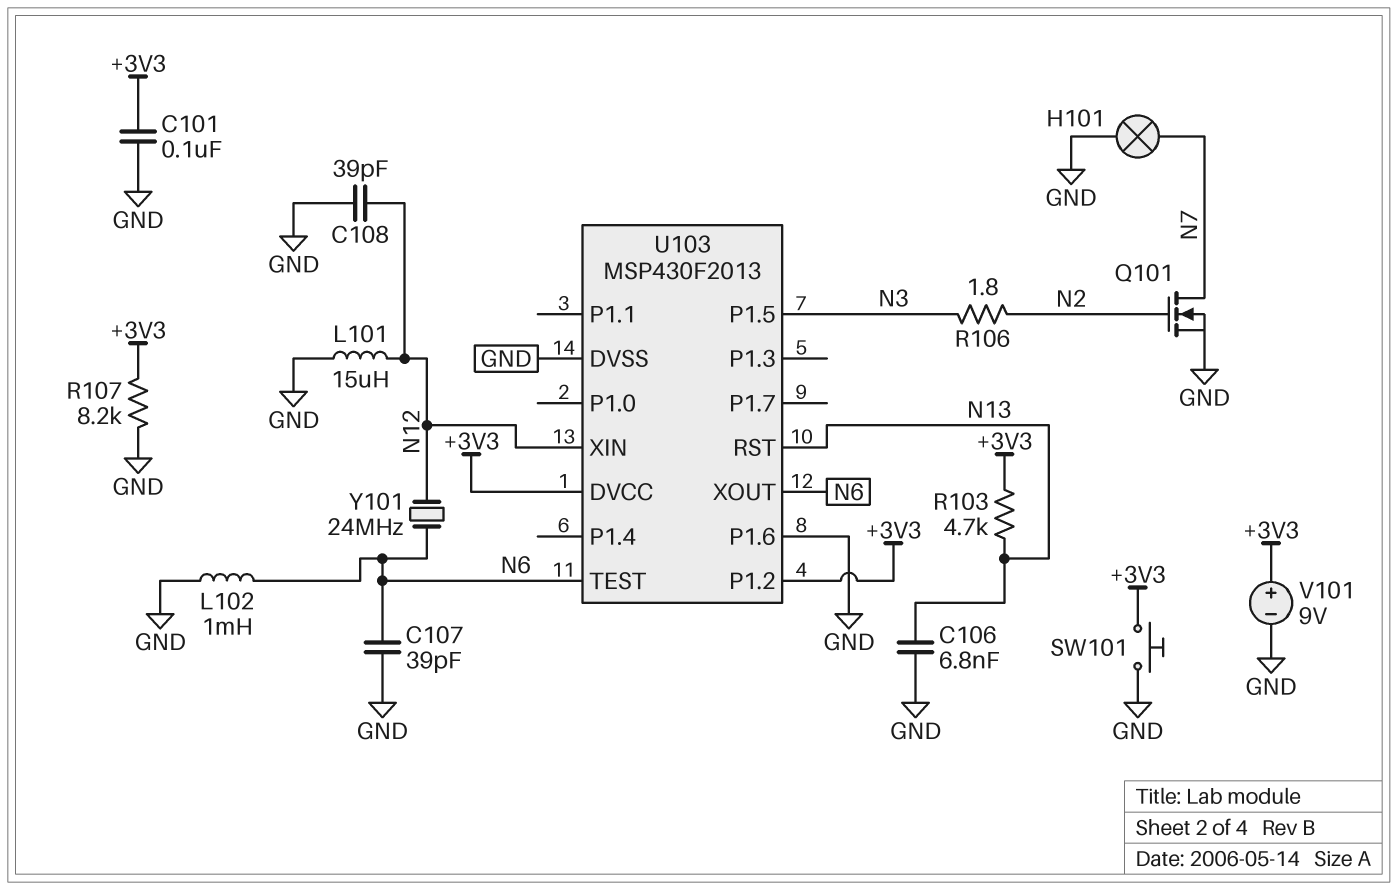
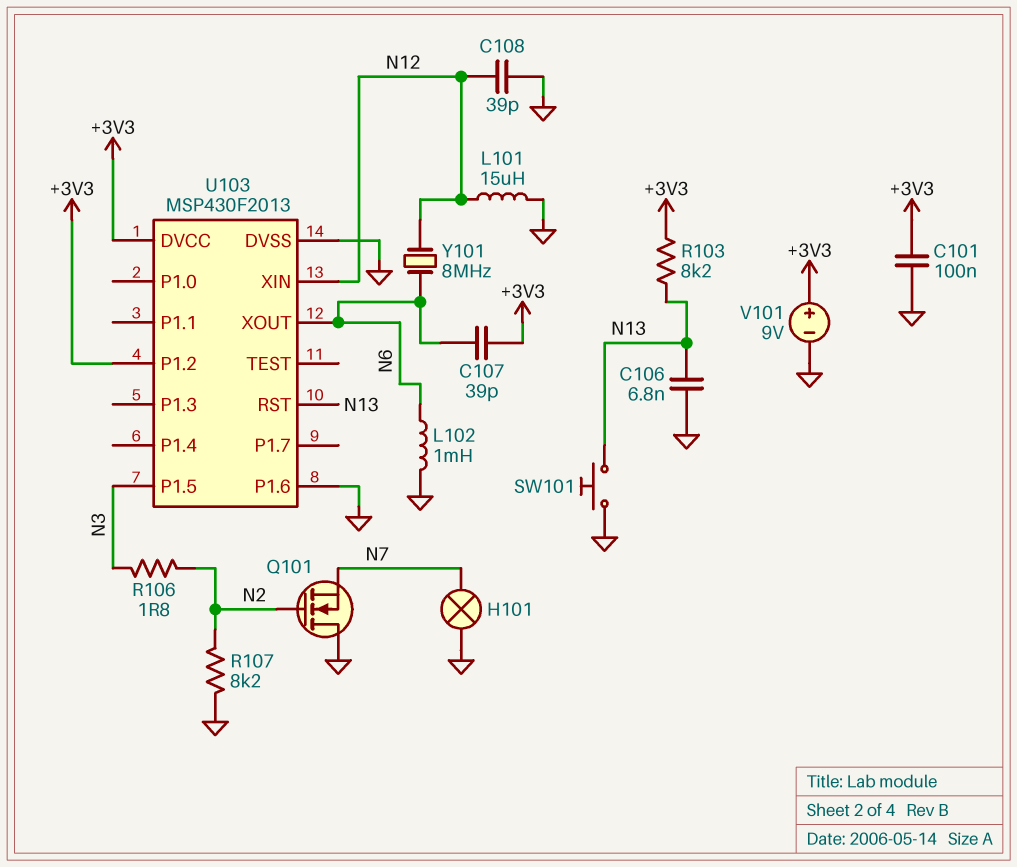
C107: 39pF (GND, N6) -> 39pF (+3V3, N6)
Q101: NMOS (G N2, D N7, S GND) -> NMOS (G N2, D GND, S N7)
R103: 4.7k (+3V3, N13) -> 8.2k (+3V3, N13)
R107: 8.2k (+3V3, GND) -> 8.2k (GND, N2)
SW101: button (+3V3, GND) -> button (GND, N13)
U103 pin TEST: N6 -> none
Y101: 24MHz (N6, N12) -> 8MHz (N6, N12)

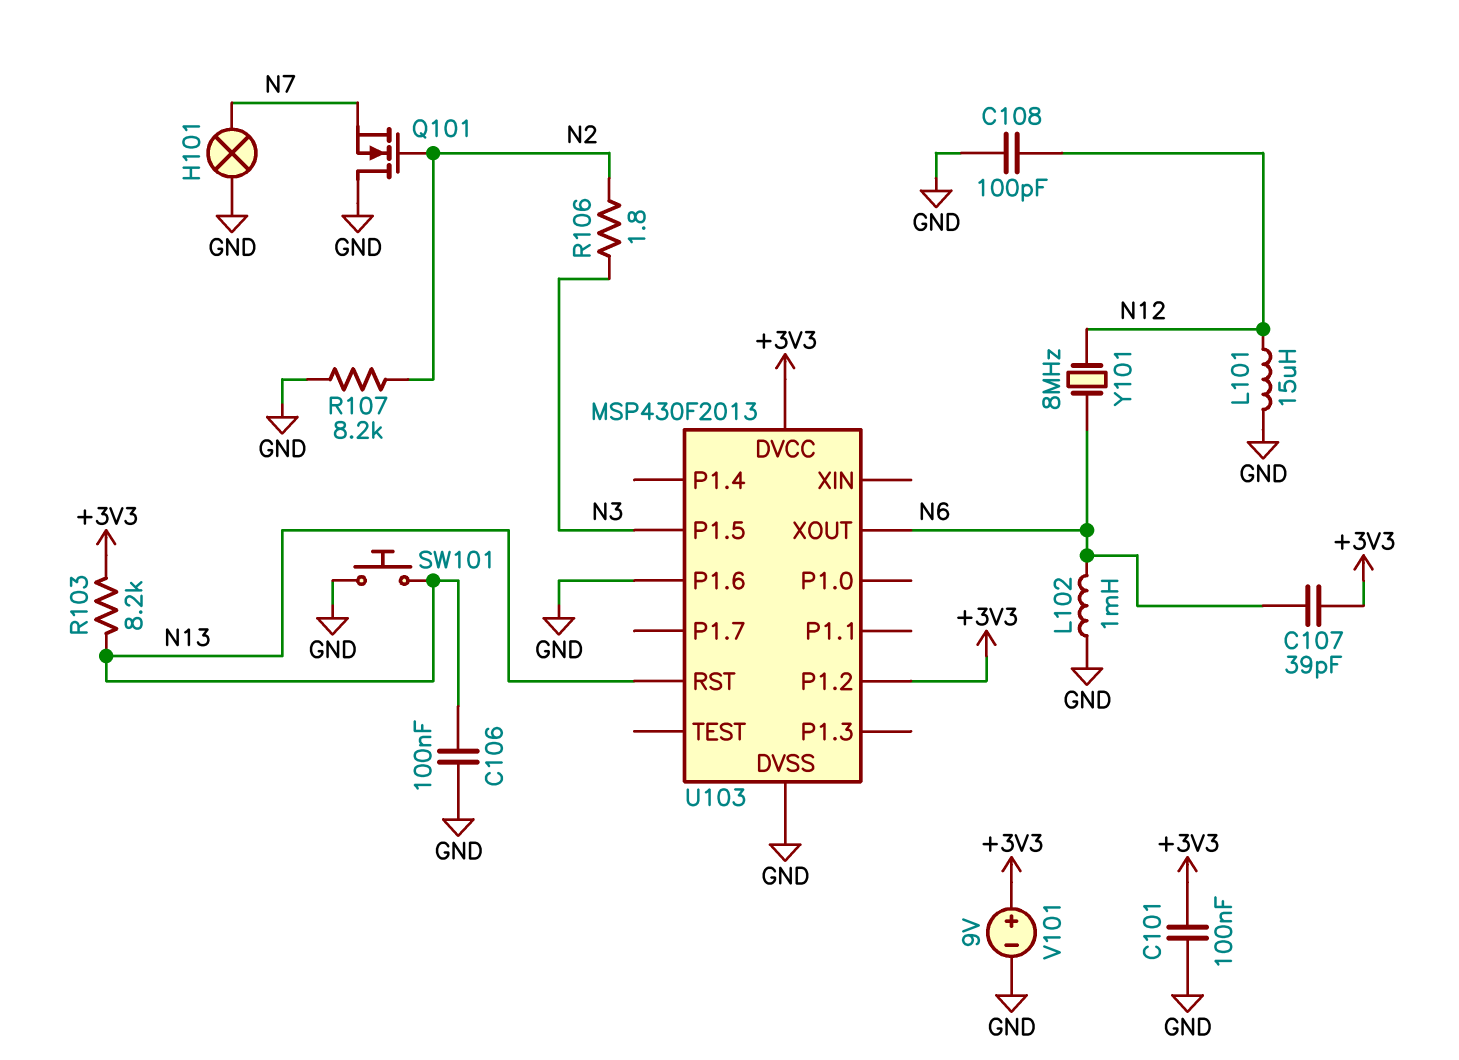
C106: 6.8nF (GND, N13) -> 100nF (GND, N13)
C108: 39pF (GND, N12) -> 100pF (GND, N12)
U103 pin XIN: N12 -> none

